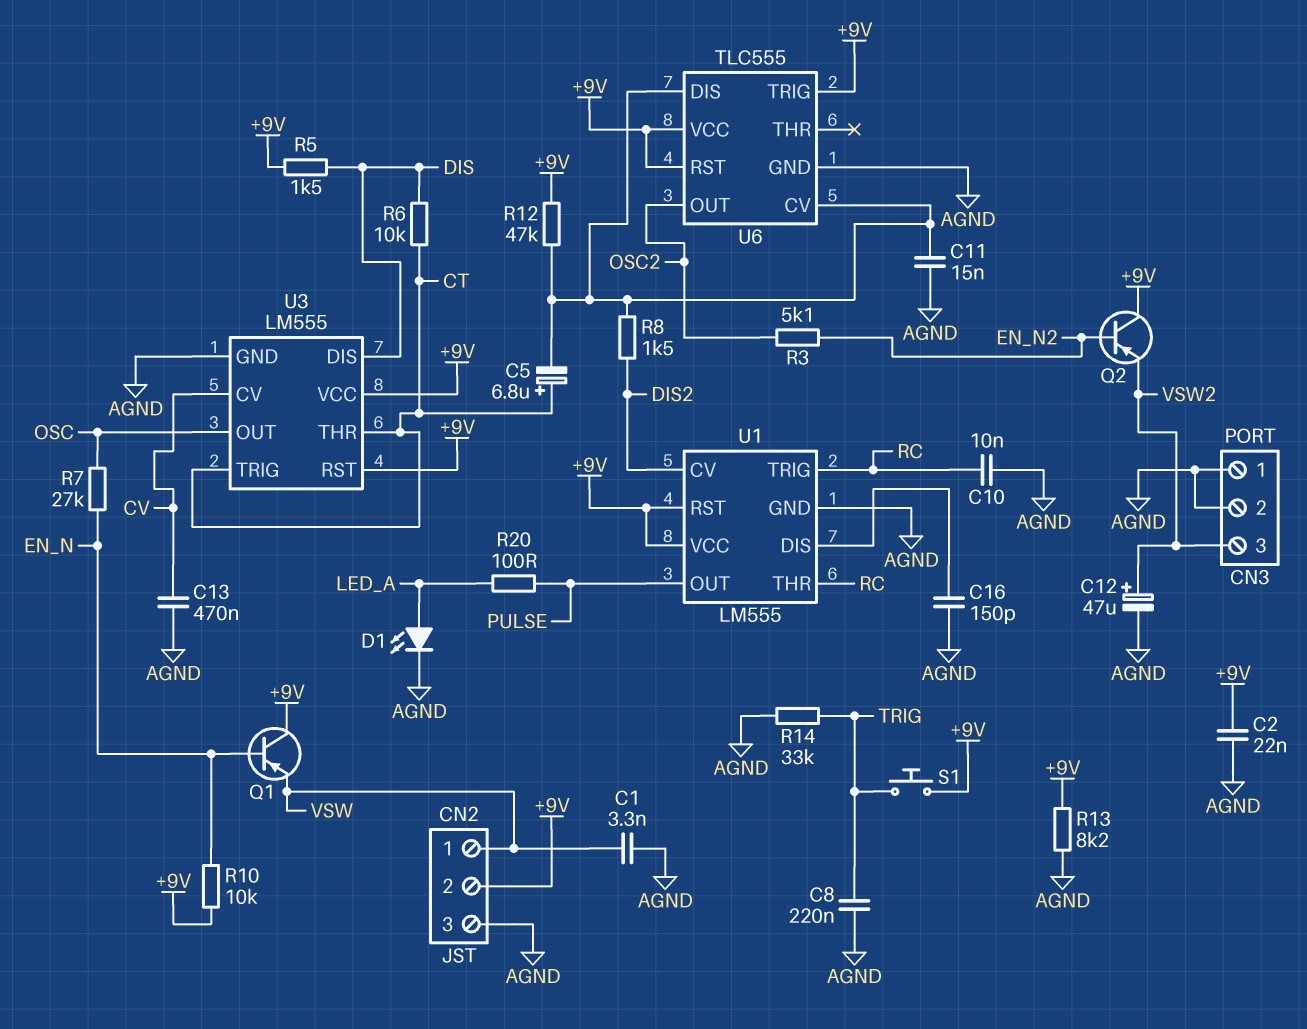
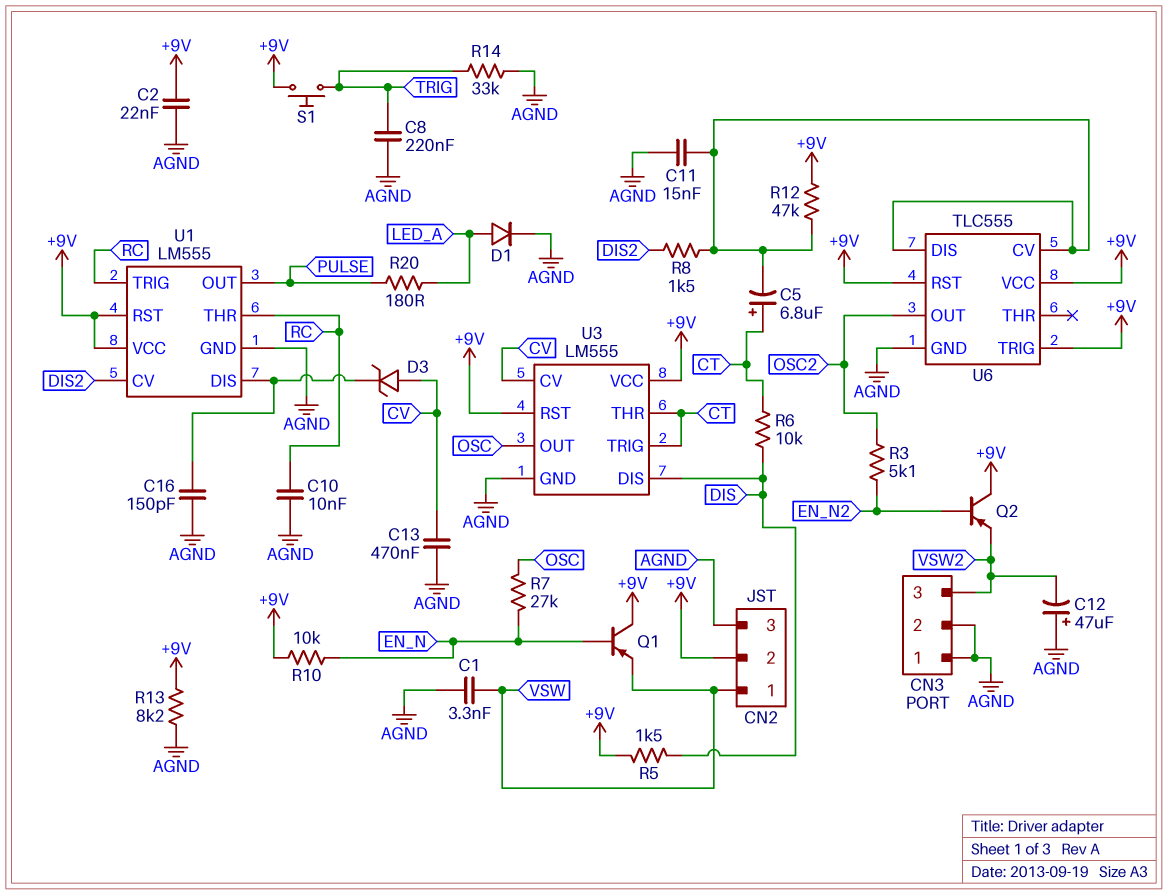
C12: 47uF (plus VSW2, minus AGND) -> 47uF (plus AGND, minus VSW2)
D1: LED (A LED_A, K AGND) -> diode (A LED_A, K AGND)
D3: none -> zener (A CV, K U1/DIS)
R20: 100 (LED_A, PULSE) -> 180 (LED_A, PULSE)

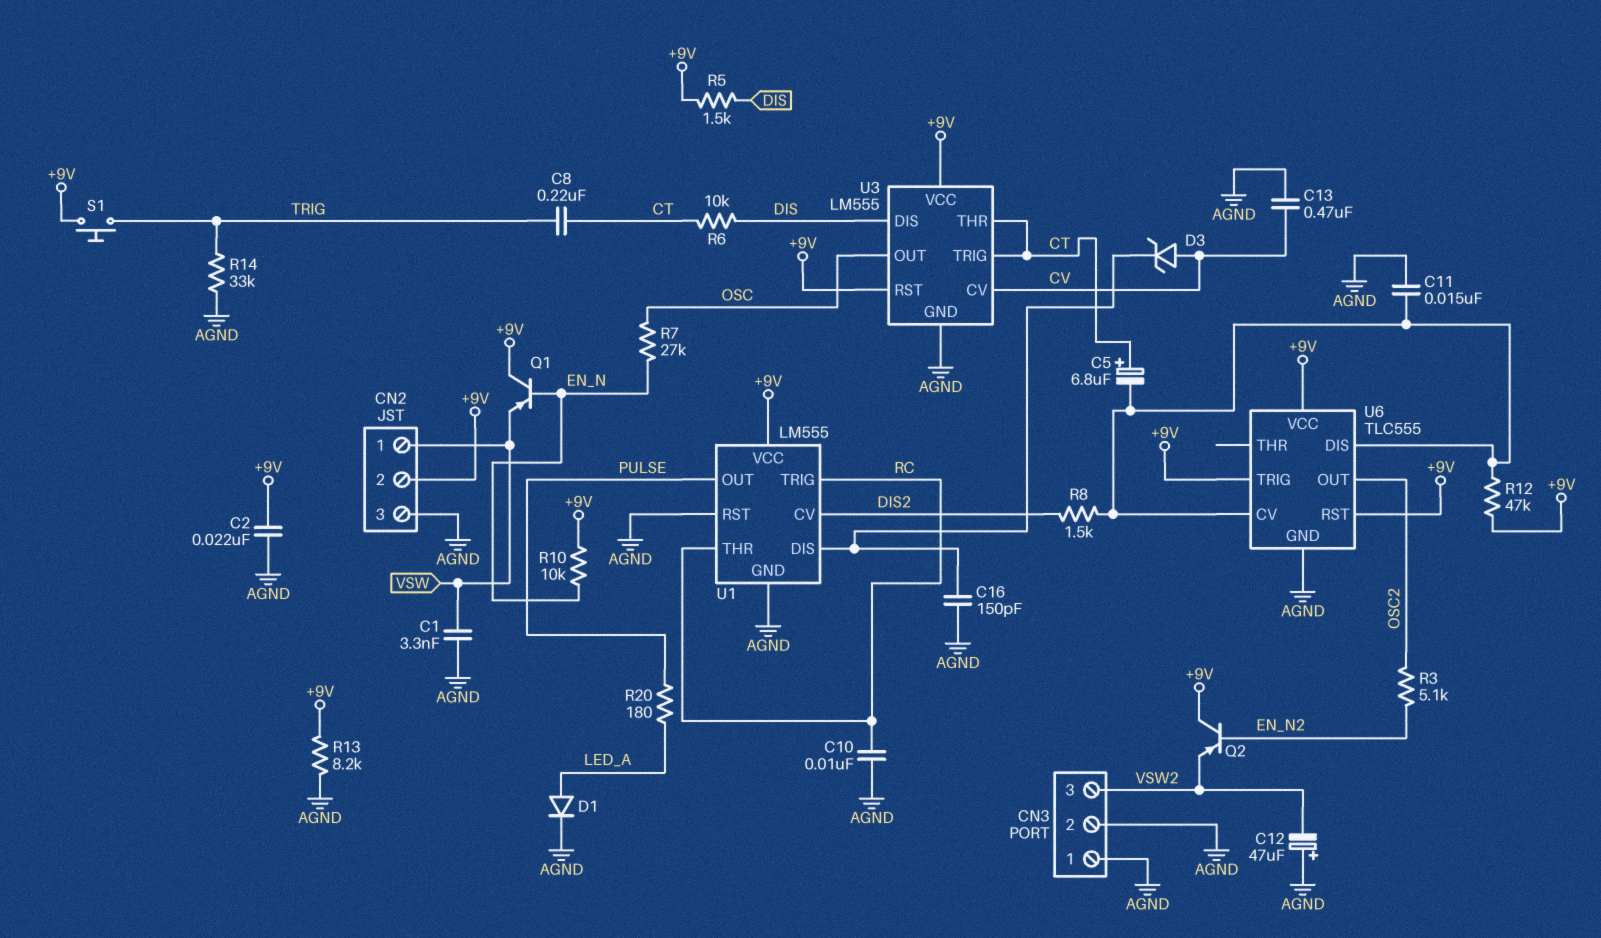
C8: 220nF (AGND, TRIG) -> 220nF (CT, TRIG)
U1 pin RST: +9V -> AGND

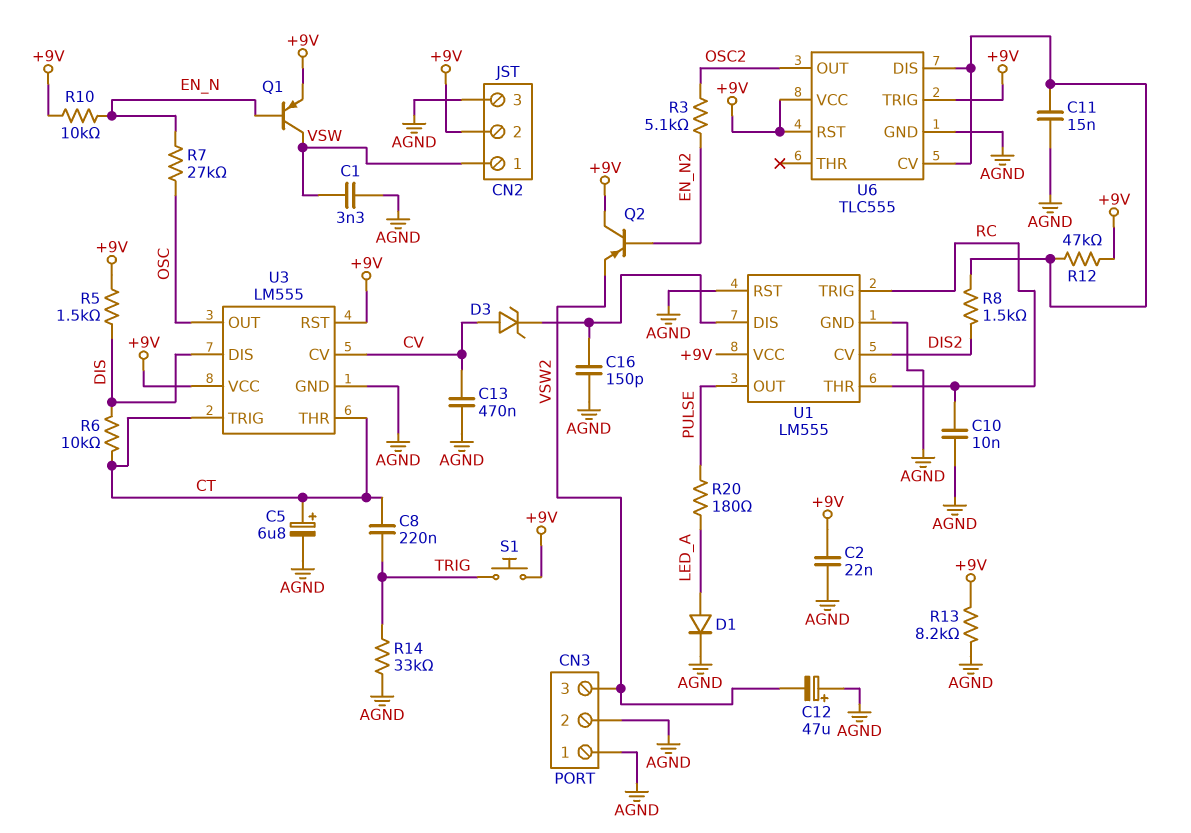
C5: 6.8uF (plus CT, minus U6/CV) -> 6.8uF (plus CT, minus AGND)
Q1: PNP (B EN_N, C +9V, E VSW) -> PNP (B EN_N, C VSW, E +9V)

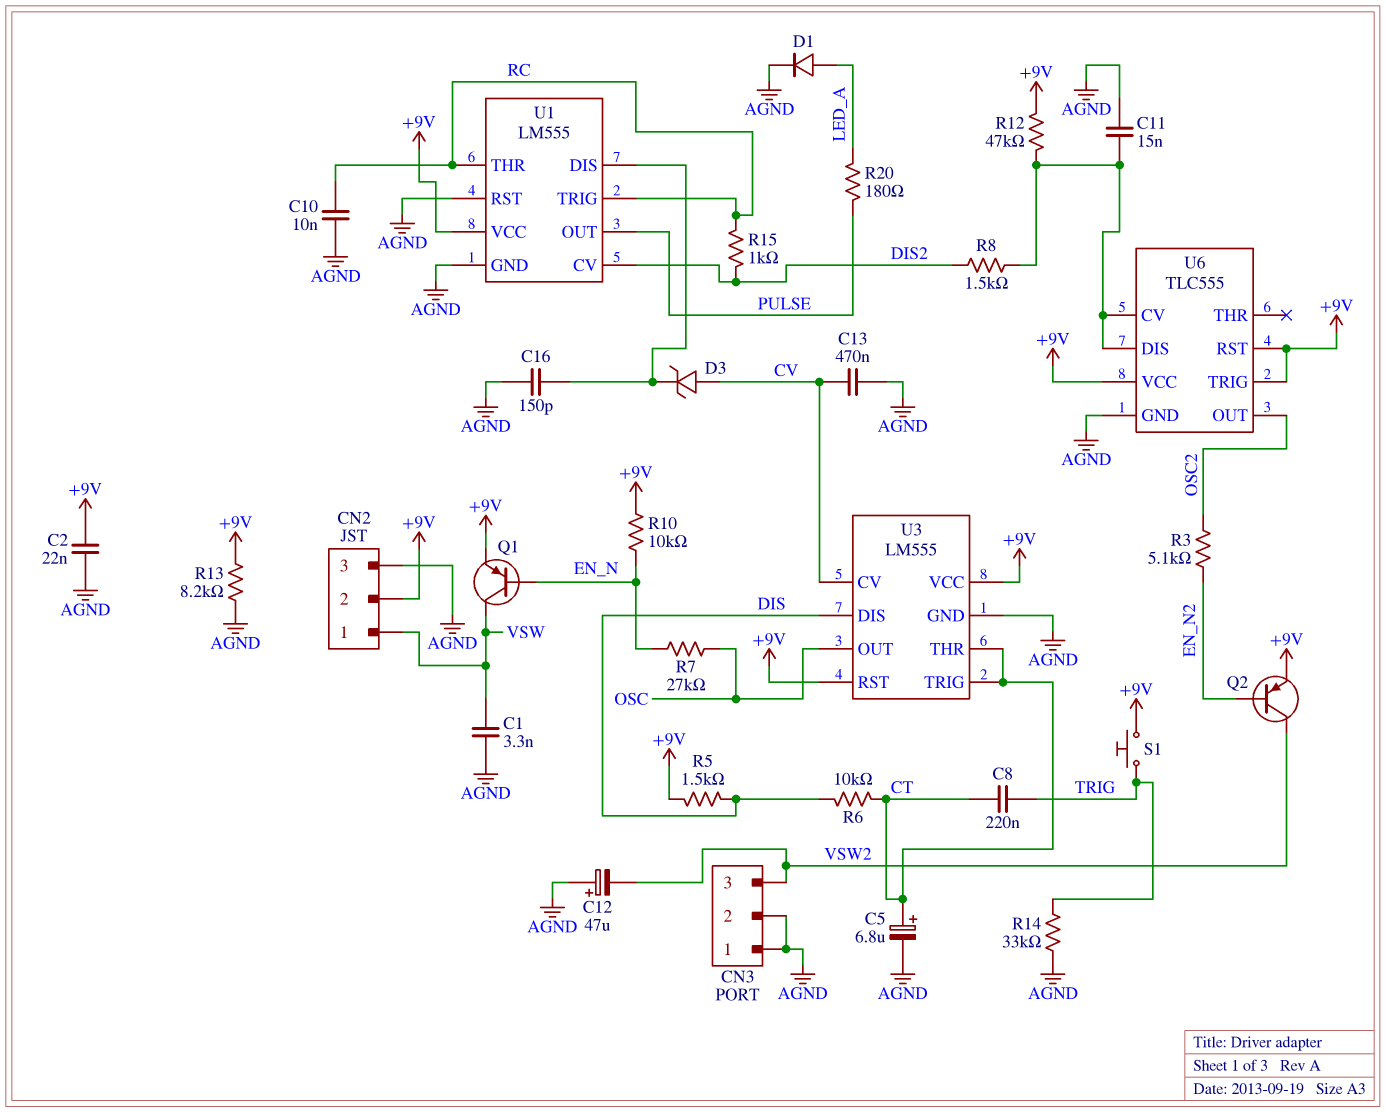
Q2: PNP (B EN_N2, C +9V, E VSW2) -> PNP (B EN_N2, C VSW2, E +9V)
R15: none -> 1k (DIS2, RC)

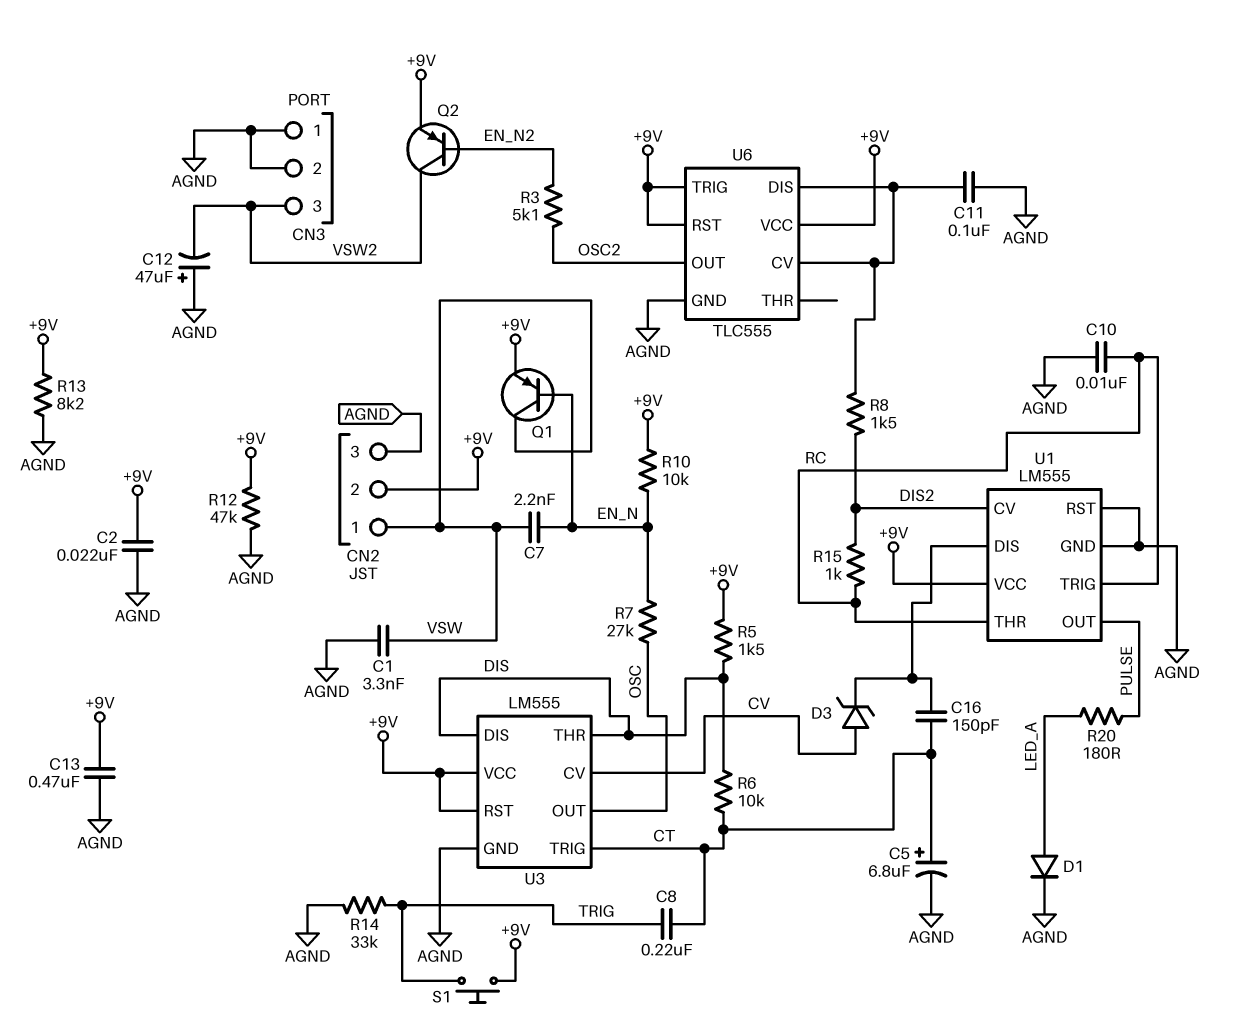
C7: none -> 2.2nF (EN_N, VSW)
C11: 15nF (AGND, U6/CV) -> 100nF (AGND, U6/CV)
C13: 470nF (AGND, CV) -> 470nF (+9V, AGND)
C16: 150pF (AGND, U1/DIS) -> 150pF (CT, U1/DIS)
R12: 47k (+9V, U6/CV) -> 47k (+9V, AGND)
U3 pin THR: CT -> DIS

